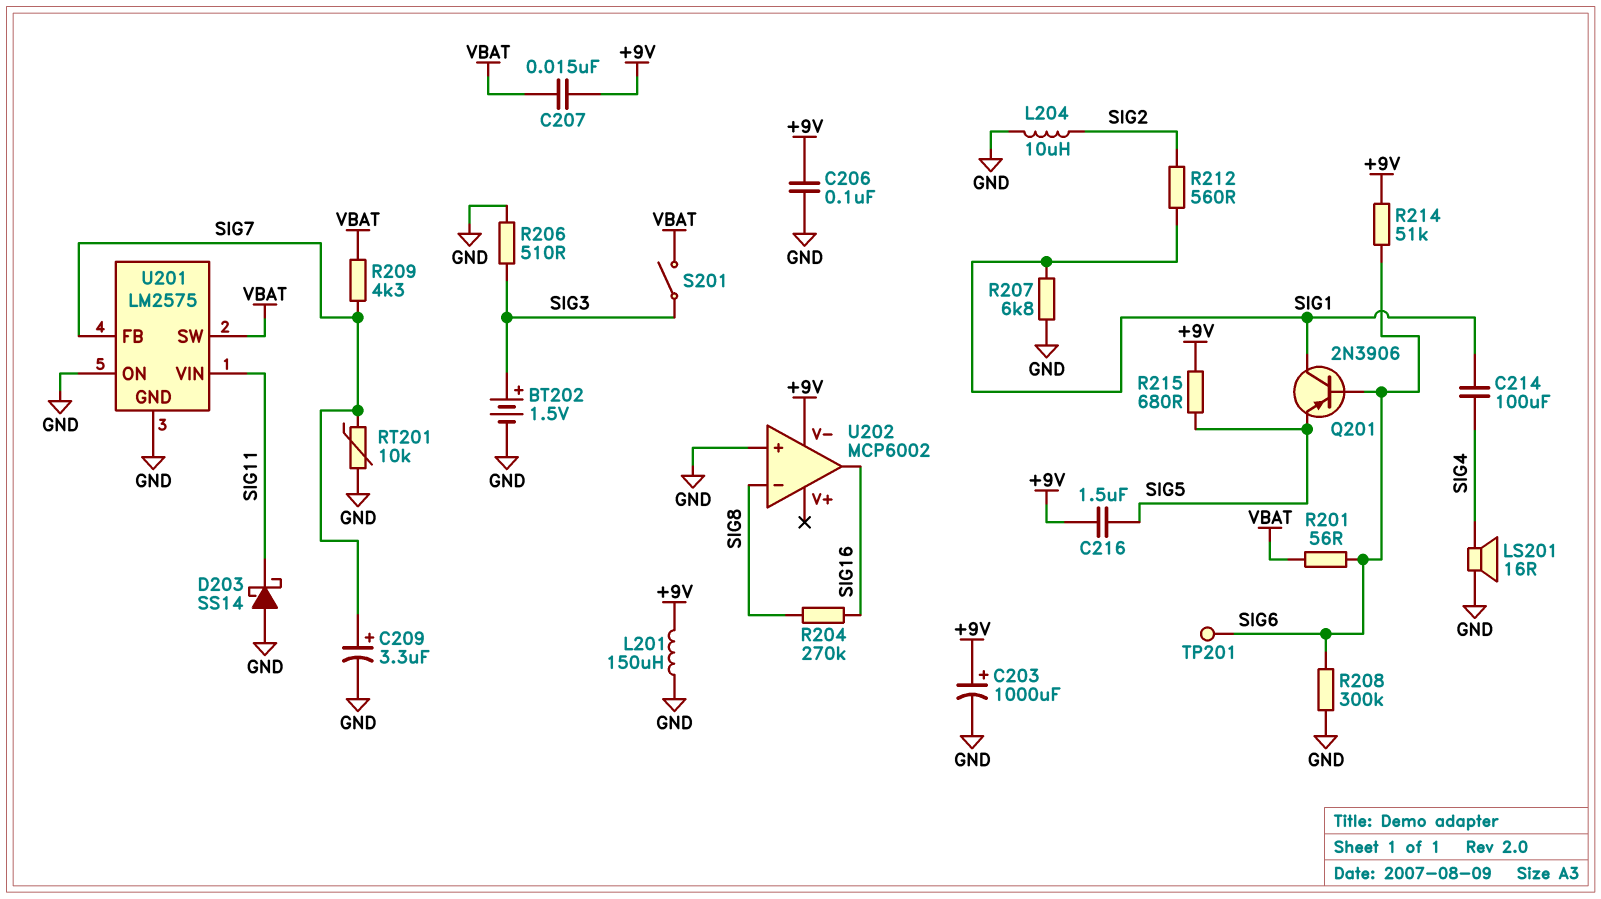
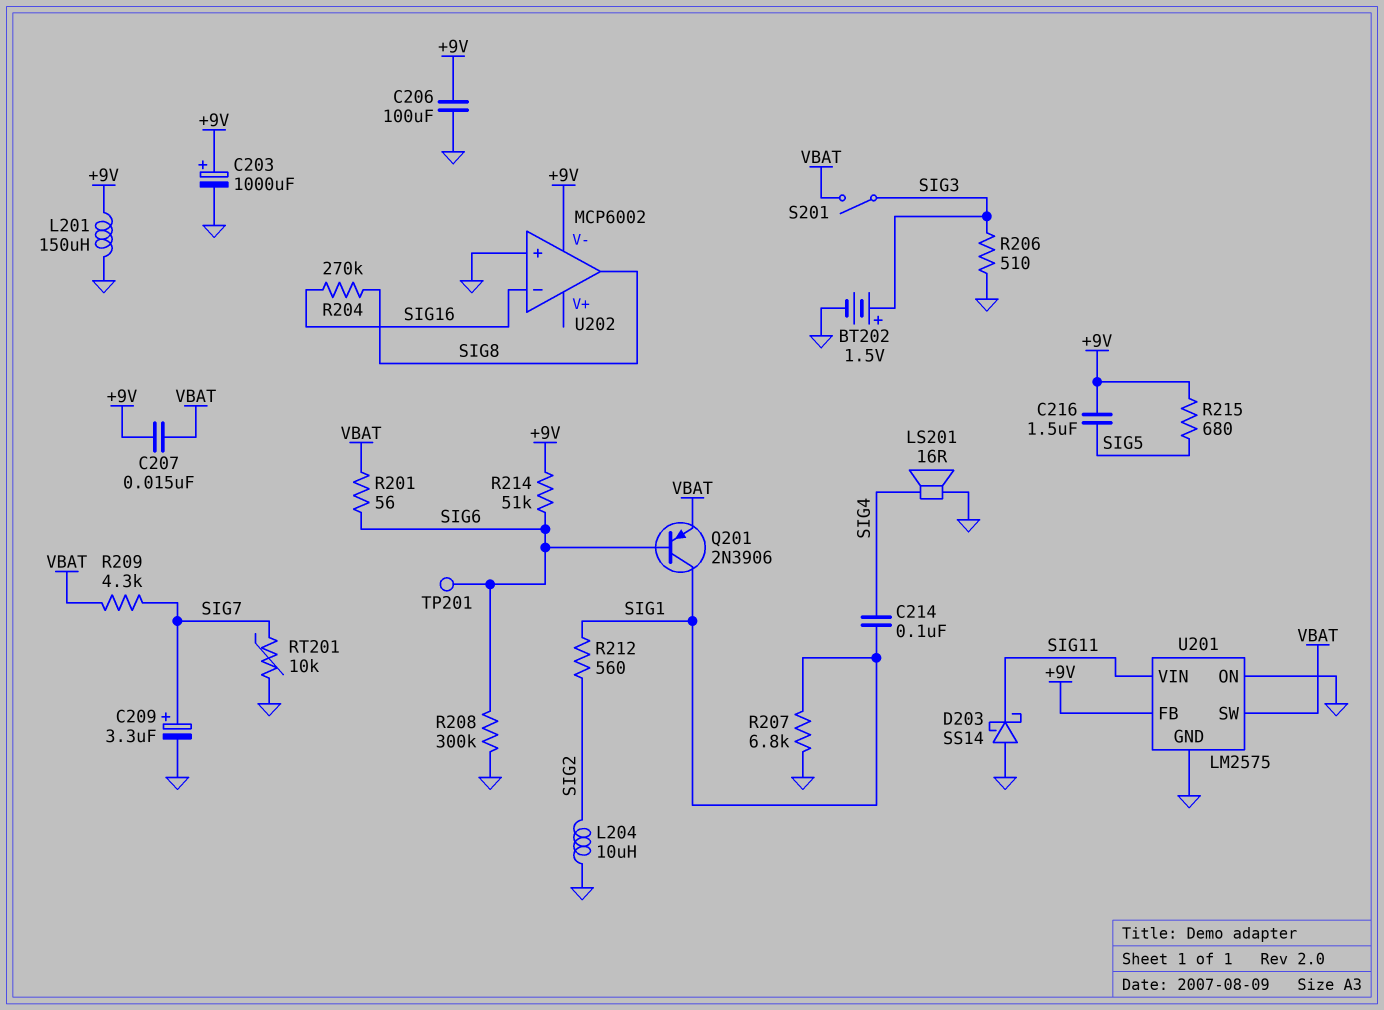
C206: 100nF (+9V, GND) -> 100uF (+9V, GND)
C214: 100uF (SIG1, SIG4) -> 100nF (SIG1, SIG4)
Q201: PNP 2N3906 (B SIG6, C SIG1, E SIG5) -> PNP 2N3906 (B SIG6, C SIG1, E VBAT)
U201 pin FB: SIG7 -> +9V
U202 pin in-: SIG8 -> SIG16
U202 pin out: SIG16 -> SIG8

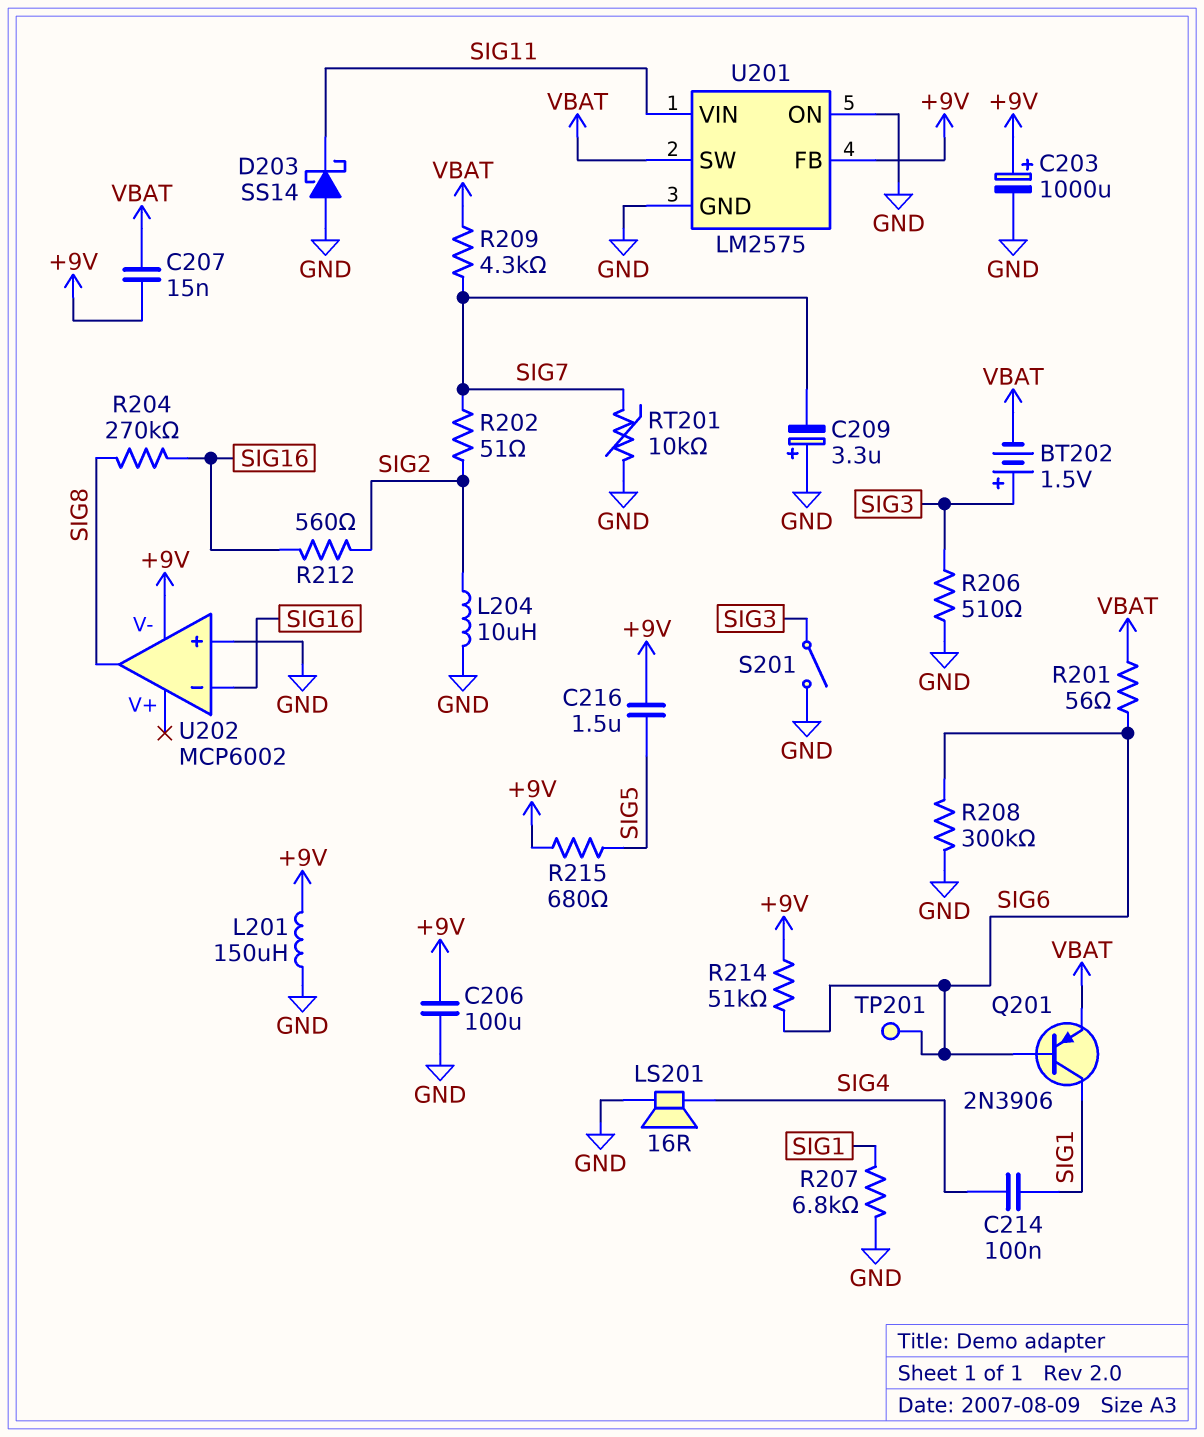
BT202: 1.5V (plus SIG3, minus GND) -> 1.5V (plus SIG3, minus VBAT)
C209: 3.3uF (plus SIG7, minus GND) -> 3.3uF (plus GND, minus SIG7)
R202: none -> 51 (SIG2, SIG7)
R212: 560 (SIG1, SIG2) -> 560 (SIG2, SIG16)
S201: switch (SIG3, VBAT) -> switch (GND, SIG3)

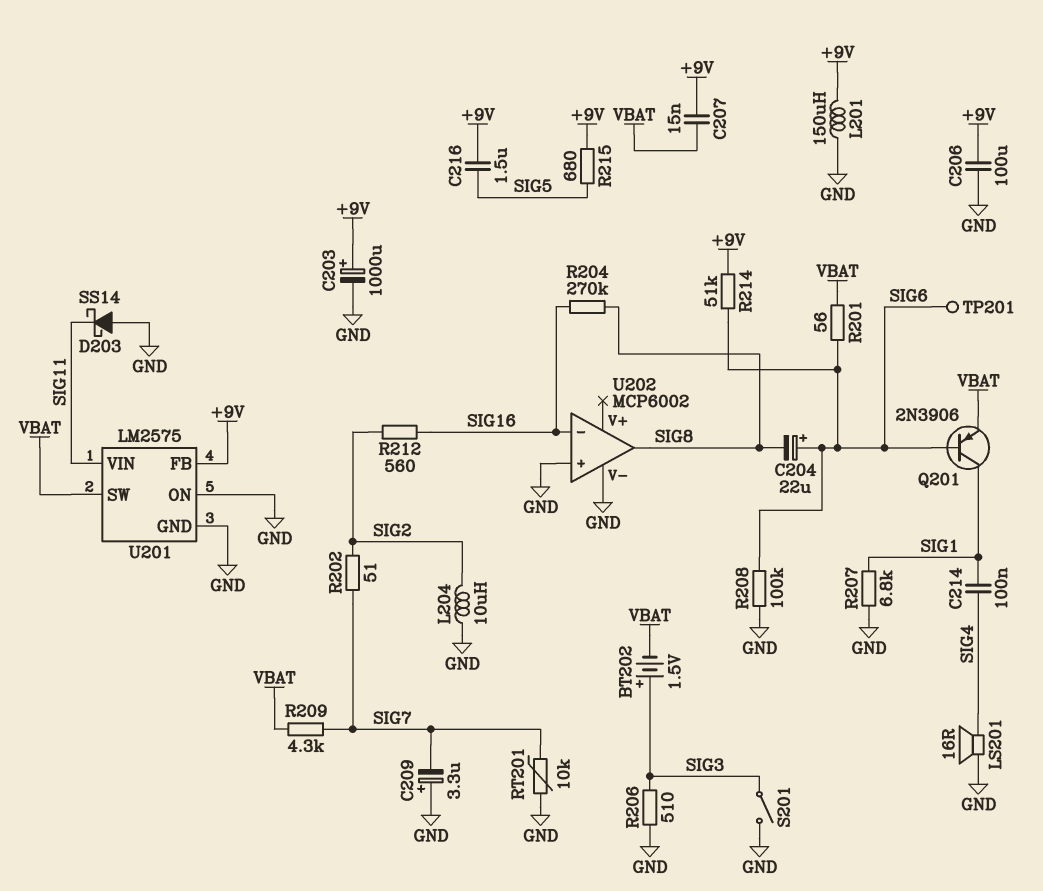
C204: none -> 22uF (plus SIG6, minus SIG8)
R208: 300k (GND, SIG6) -> 100k (GND, SIG6)
U202 pin V-: +9V -> GND

